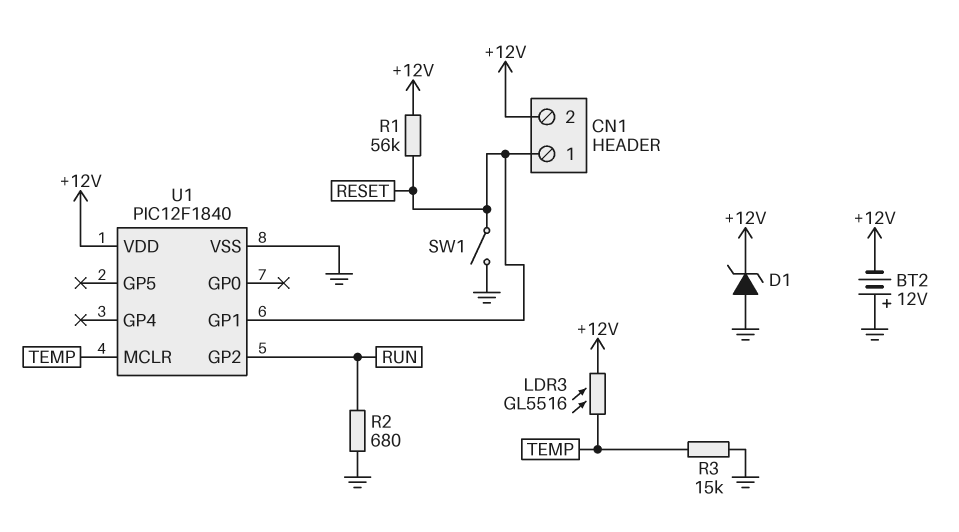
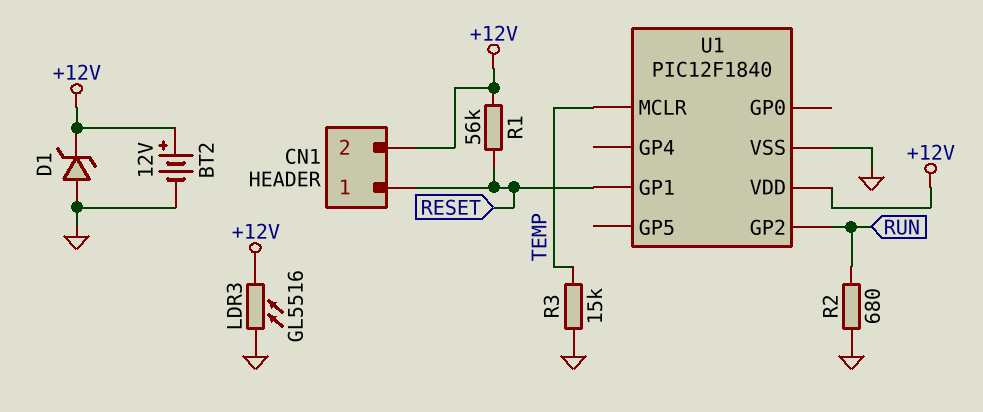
BT2: 12V (plus GND, minus +12V) -> 12V (plus +12V, minus GND)
LDR3: GL5516 (+12V, TEMP) -> GL5516 (+12V, GND)
SW1: switch (GND, RESET) -> none

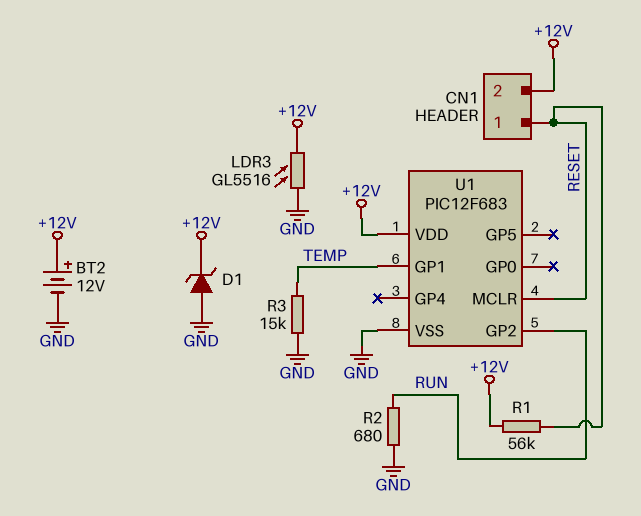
U1: PIC12F1840 -> PIC12F683
U1 pin GP1: RESET -> TEMP
U1 pin MCLR: TEMP -> RESET

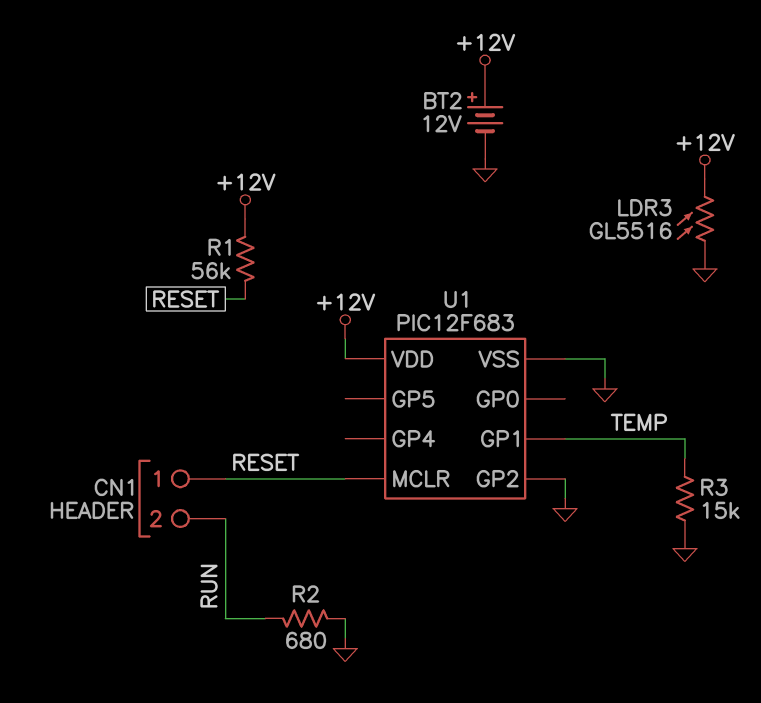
CN1 pin 2: +12V -> RUN
D1: zener (A GND, K +12V) -> none
U1 pin GP2: RUN -> GND

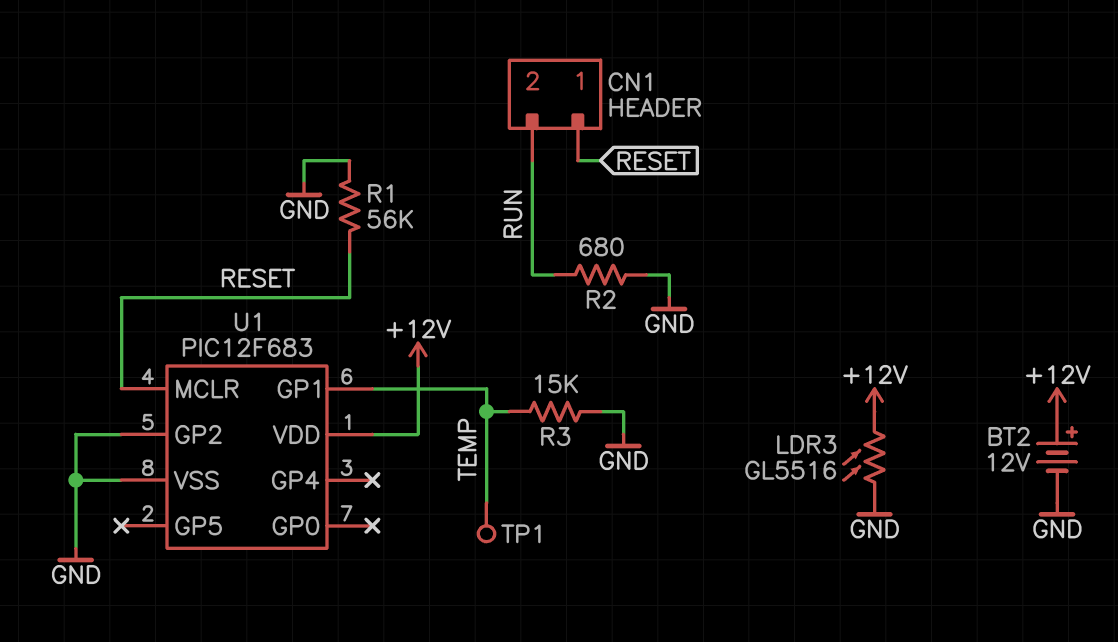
R1: 56k (+12V, RESET) -> 56k (GND, RESET)
TP1: none -> test point (TEMP)

